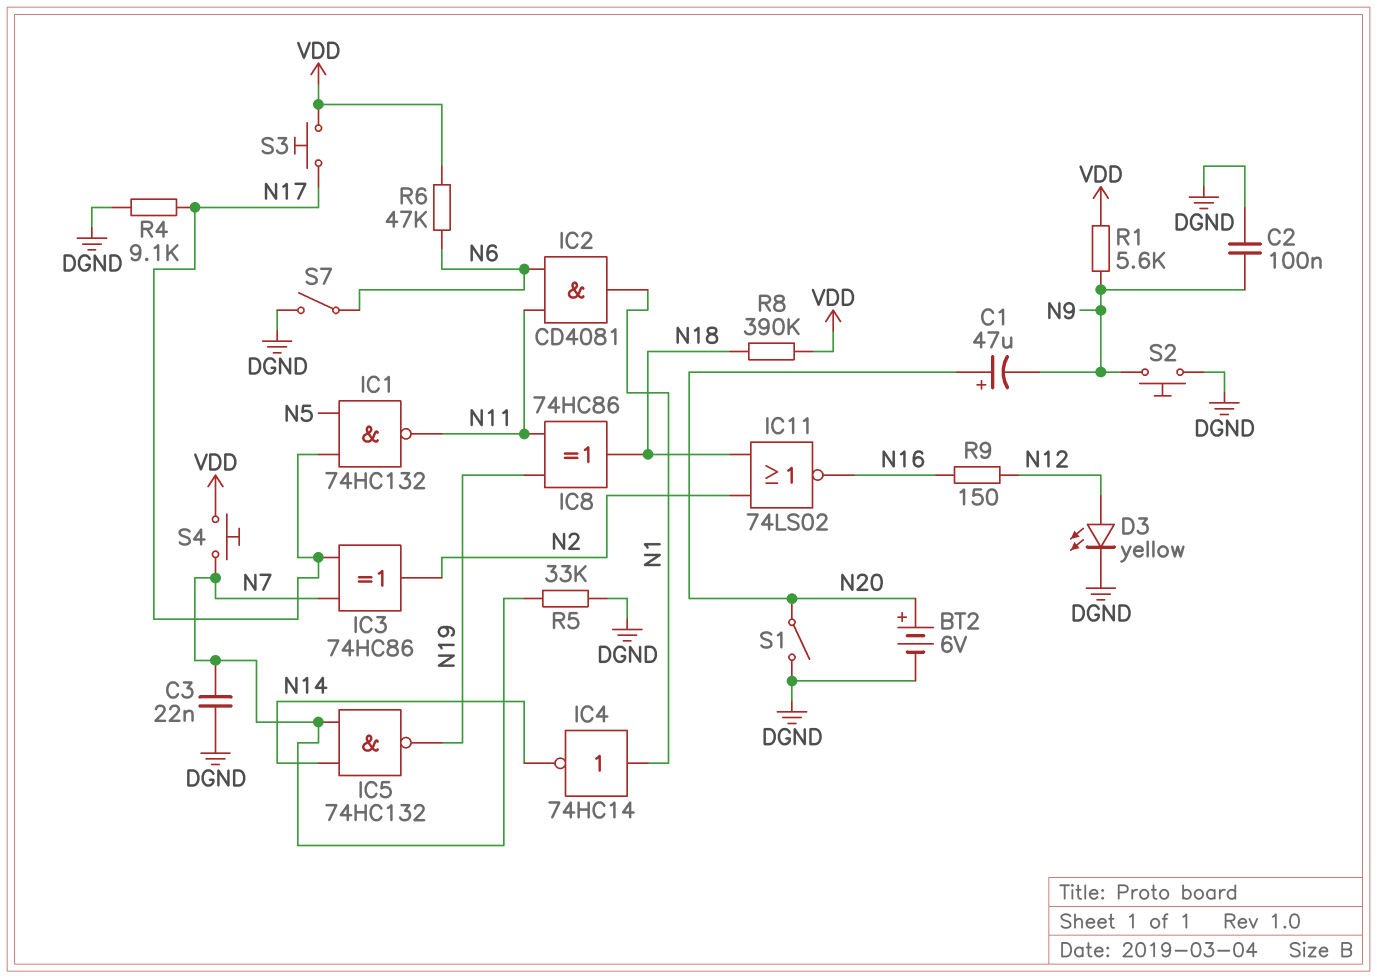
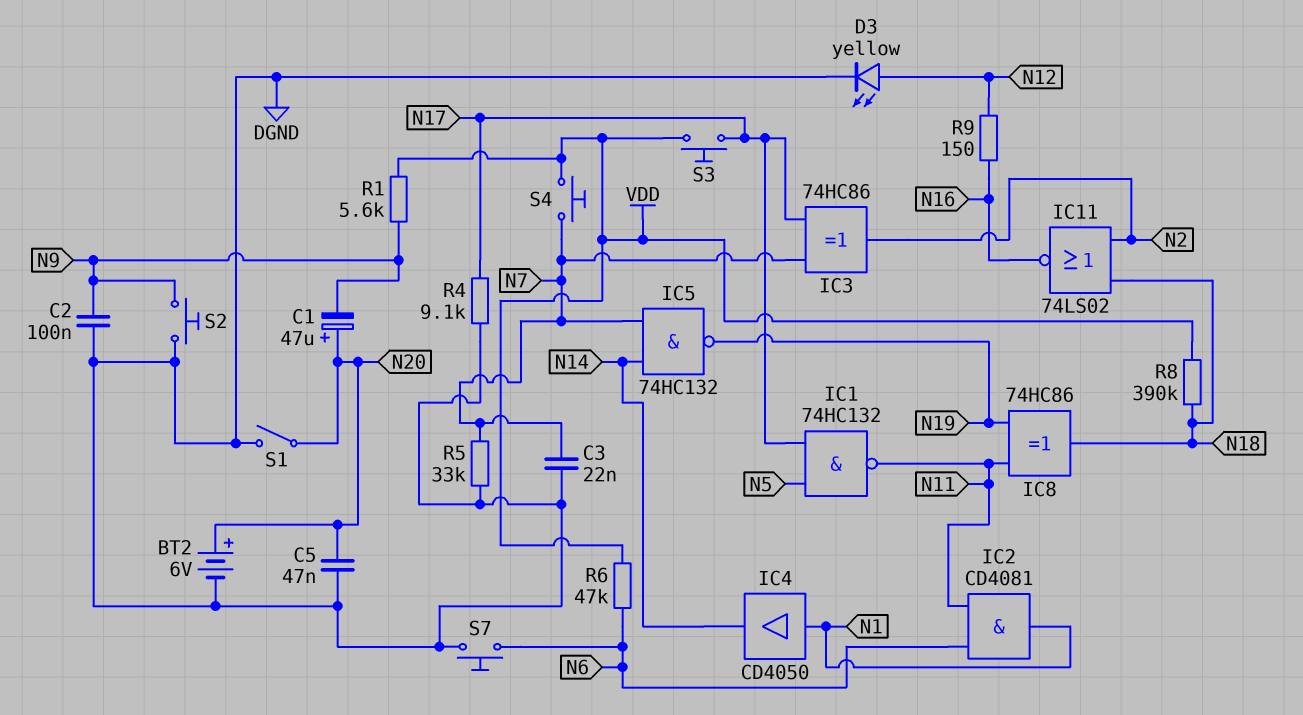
C5: none -> 47nF (DGND, N20)
IC4: NOT 74HC14 (in N1, out N14) -> buffer CD4050 (in N1, out N14)
S7: switch (DGND, N6) -> button (DGND, N6)

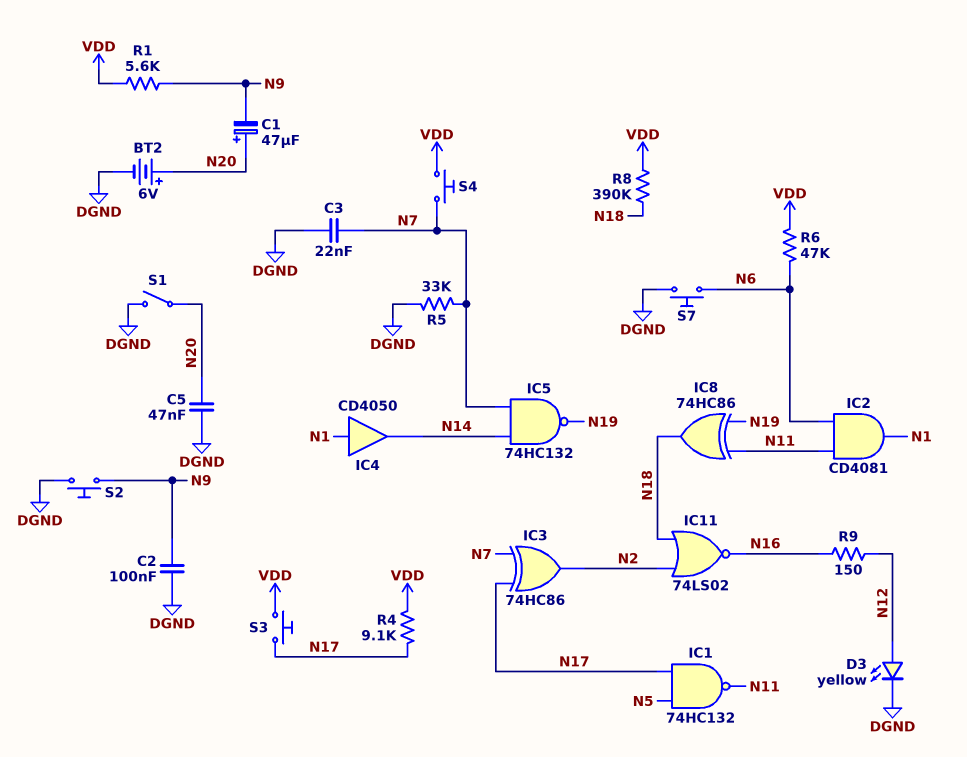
R4: 9.1k (DGND, N17) -> 9.1k (N17, VDD)

